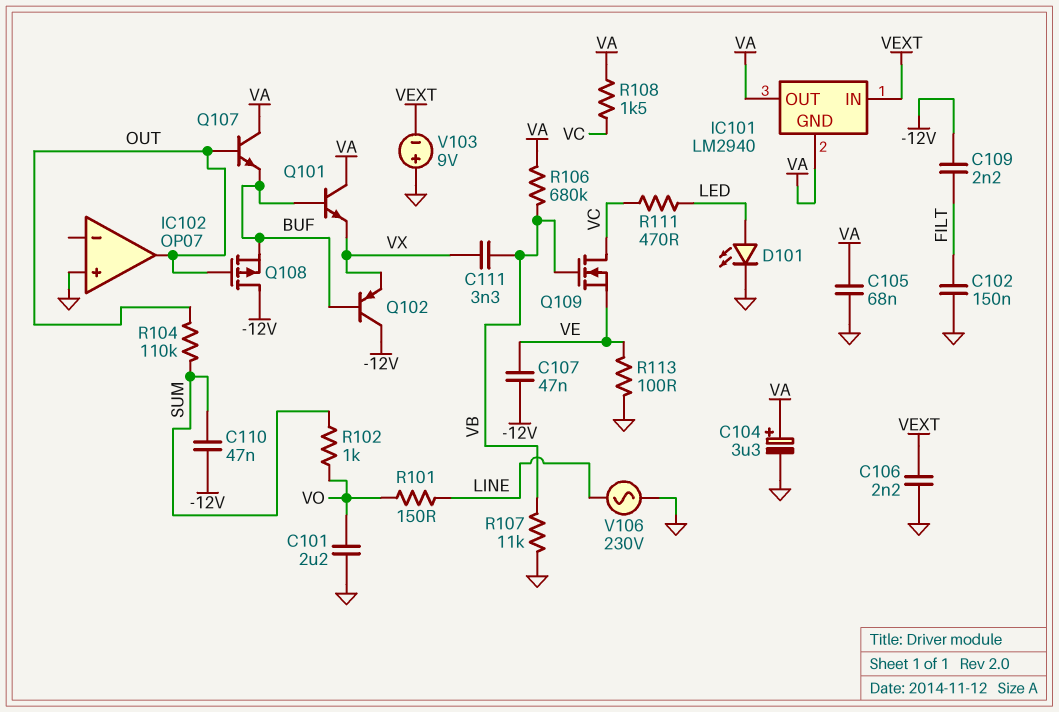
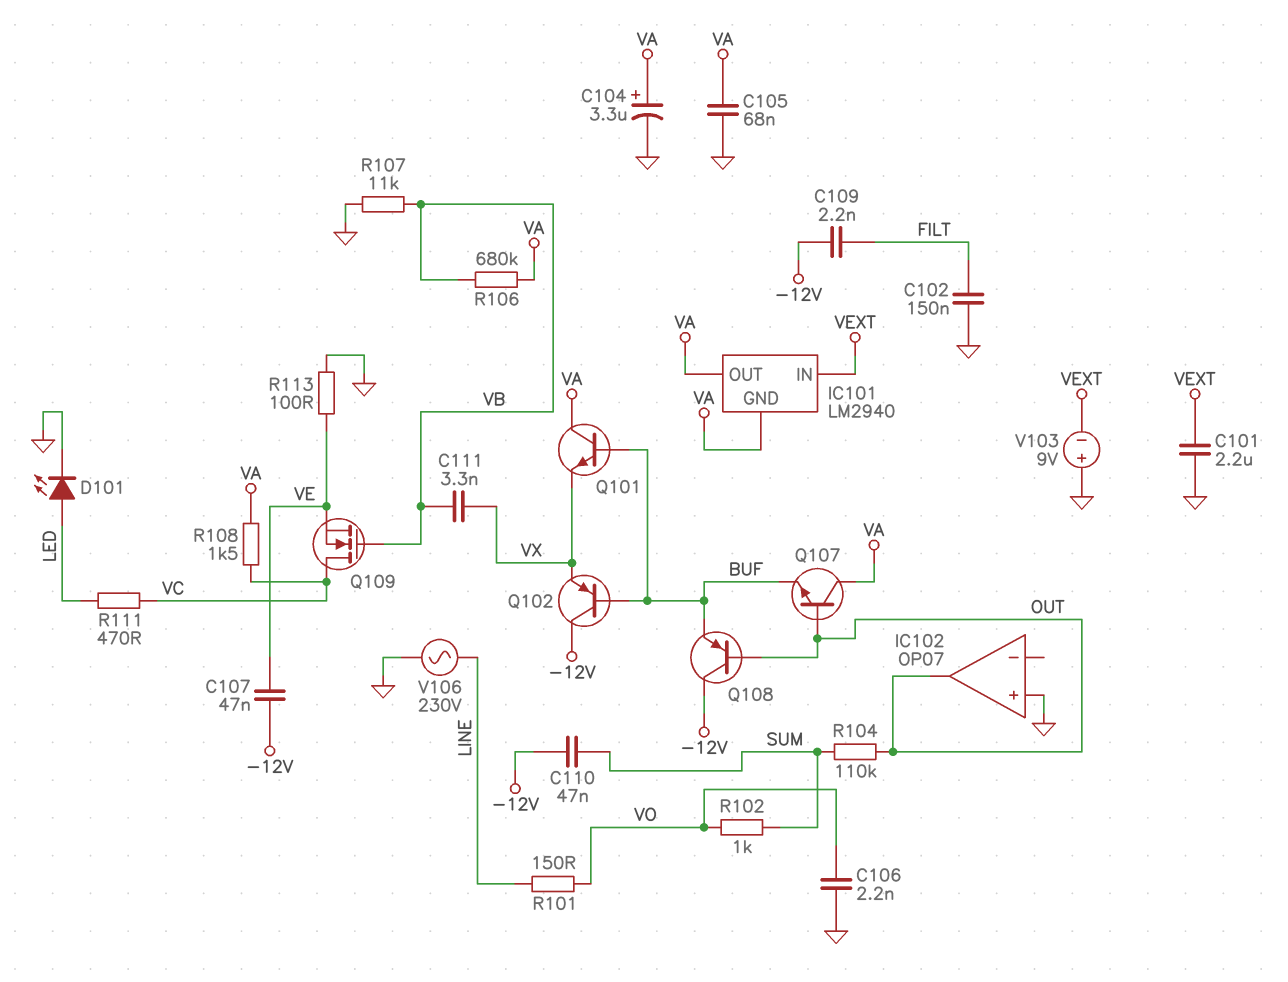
C101: 2.2uF (GND, VO) -> 2.2uF (GND, VEXT)
C106: 2.2nF (GND, VEXT) -> 2.2nF (GND, VO)
Q108: PMOS (G OUT, D -12V, S BUF) -> PNP (B OUT, C -12V, E BUF)

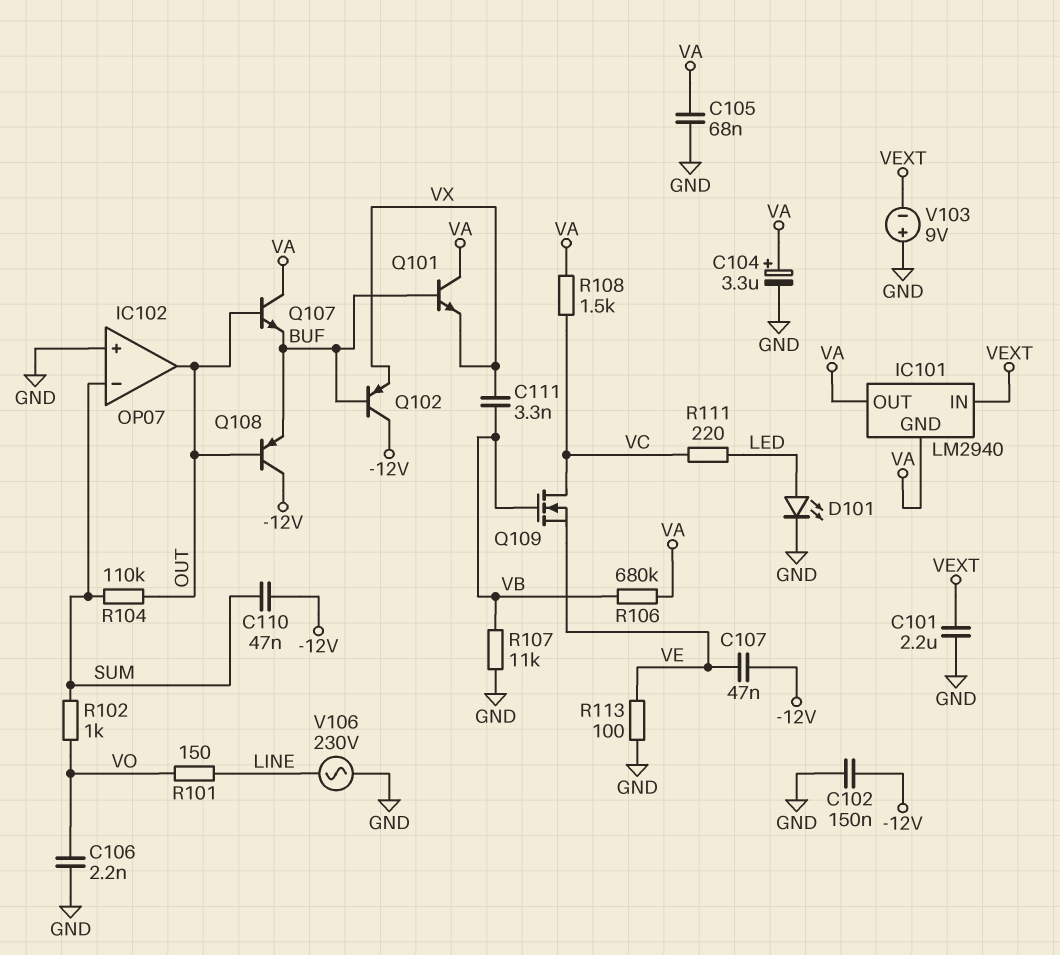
C102: 150nF (FILT, GND) -> 150nF (-12V, GND)
C109: 2.2nF (-12V, FILT) -> none
IC102 pin in-: none -> SUM
R111: 470 (LED, VC) -> 220 (LED, VC)

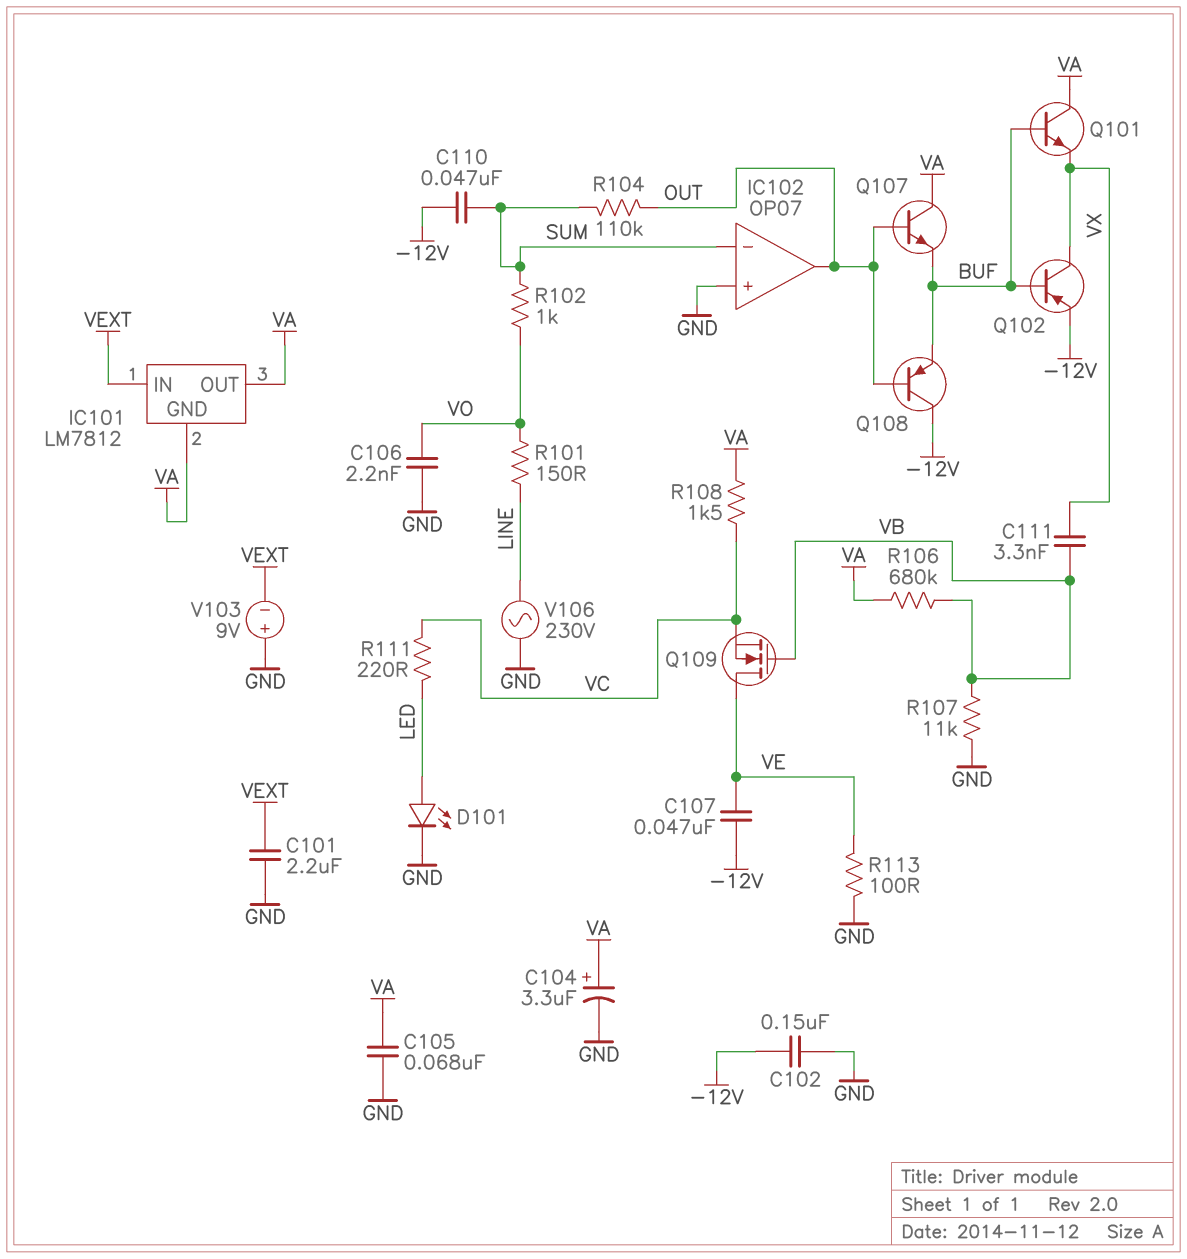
IC101: LM2940 -> LM7812
Q102: PNP (B BUF, C -12V, E VX) -> PNP (B BUF, C VX, E -12V)
Q109: NMOS (G VB, D VC, S VE) -> NMOS (G VB, D VE, S VC)

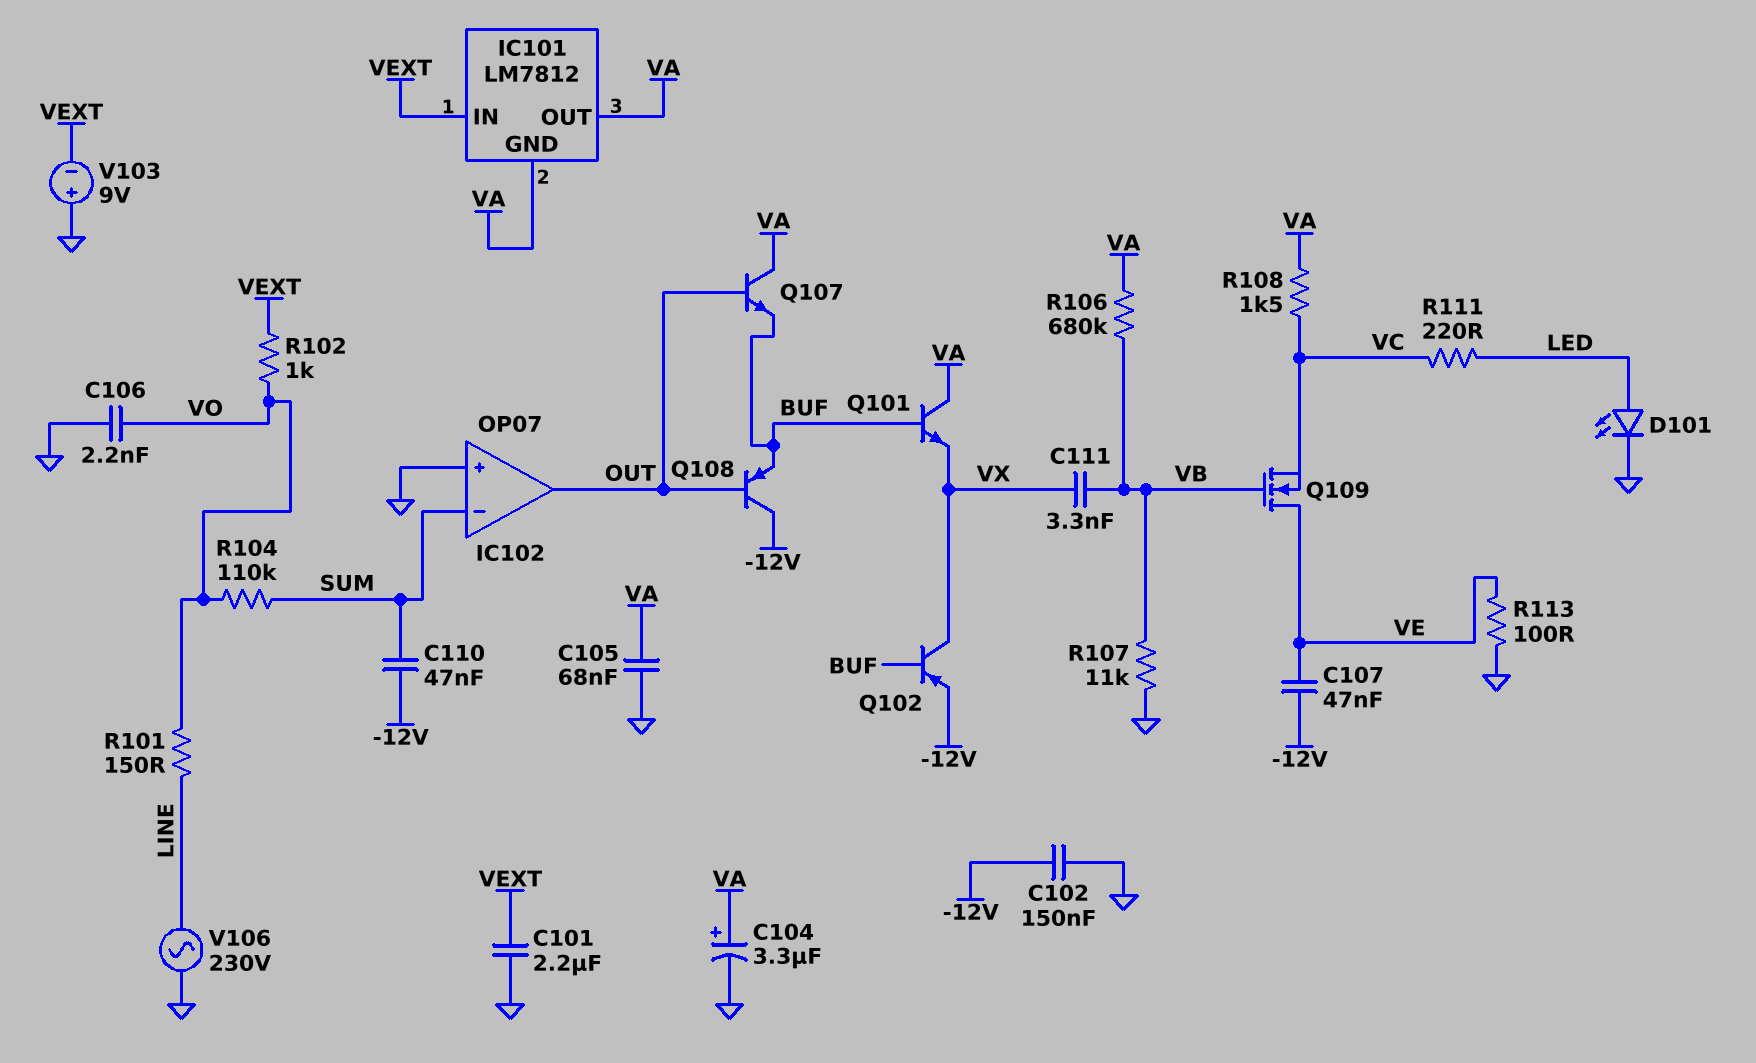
R102: 1k (SUM, VO) -> 1k (VEXT, VO)
R104: 110k (OUT, SUM) -> 110k (SUM, VO)

